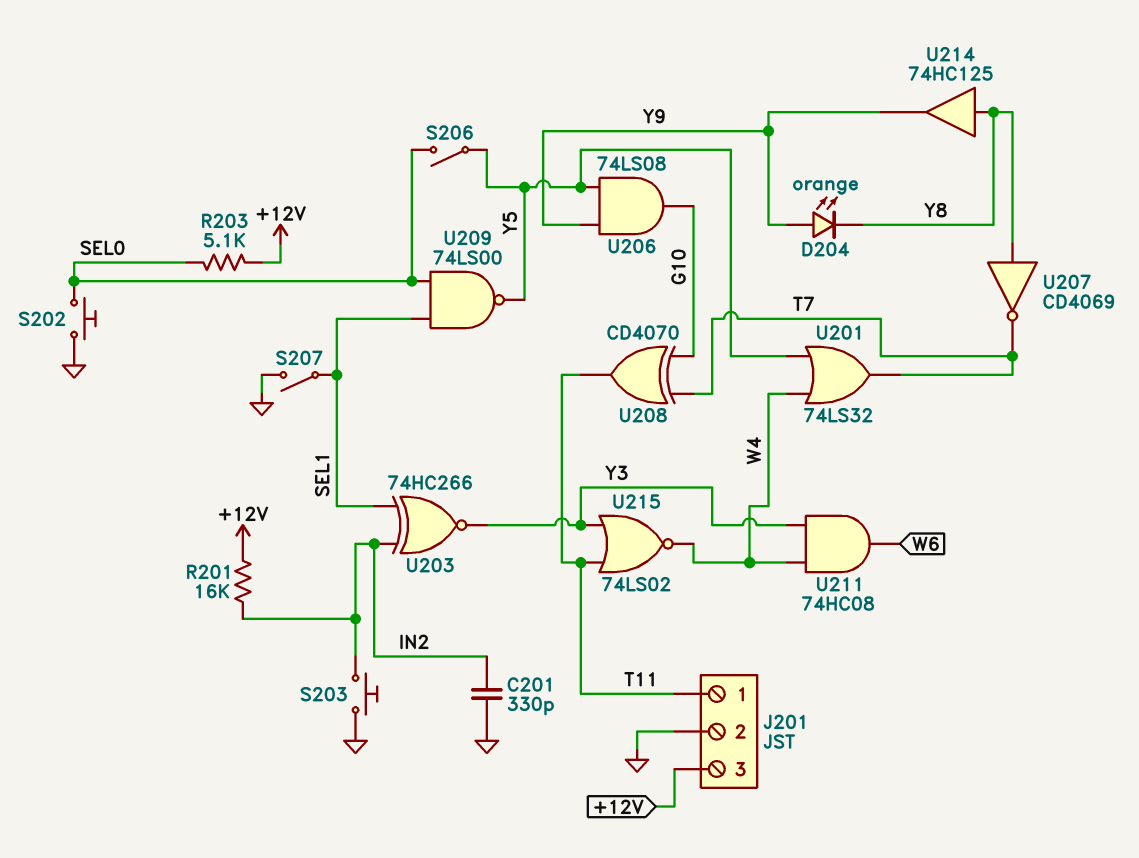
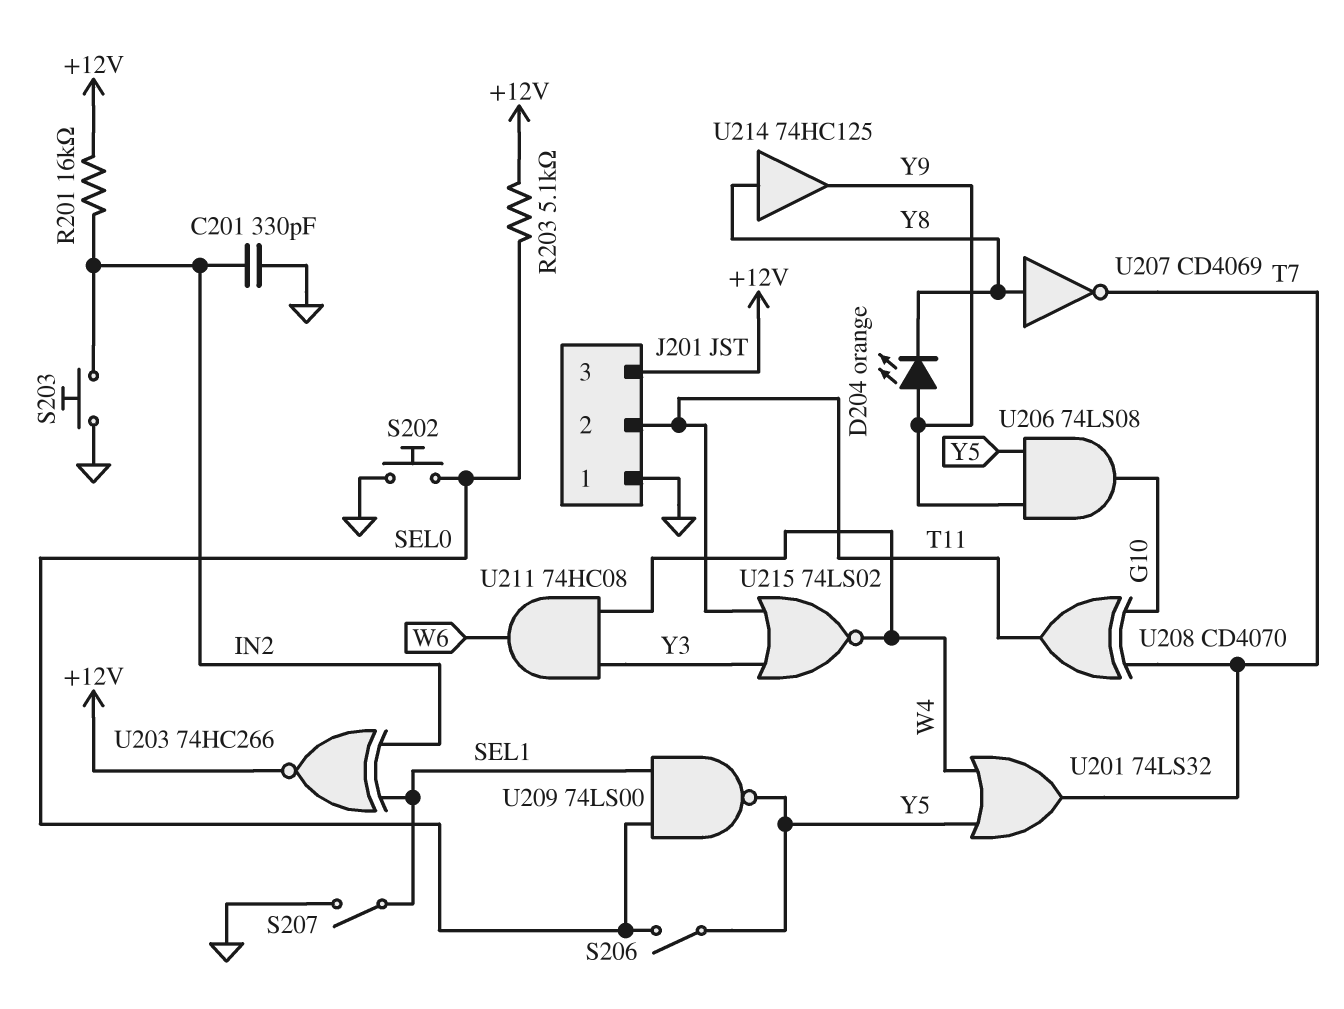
J201 pin 1: T11 -> GND
J201 pin 2: GND -> T11
U203: XNOR 74HC266 (in IN2, in SEL1, out Y3) -> XNOR 74HC266 (in IN2, in SEL1, out +12V)

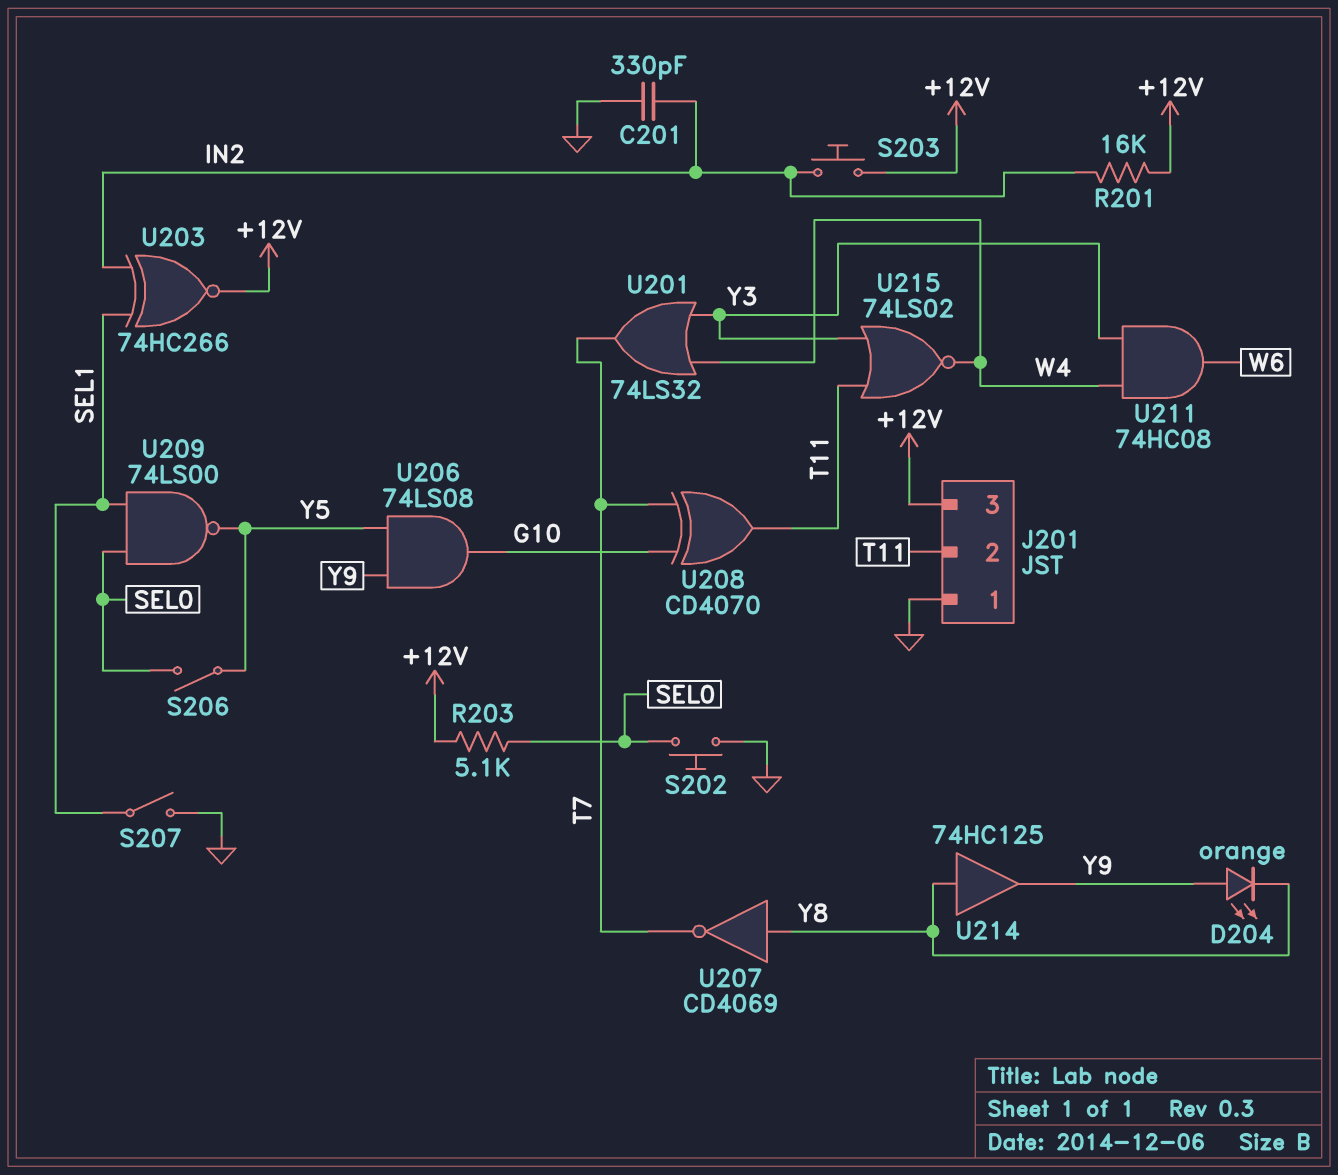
S203: button (GND, IN2) -> button (+12V, IN2)
U201: OR 74LS32 (in W4, in Y5, out T7) -> OR 74LS32 (in W4, in Y3, out T7)

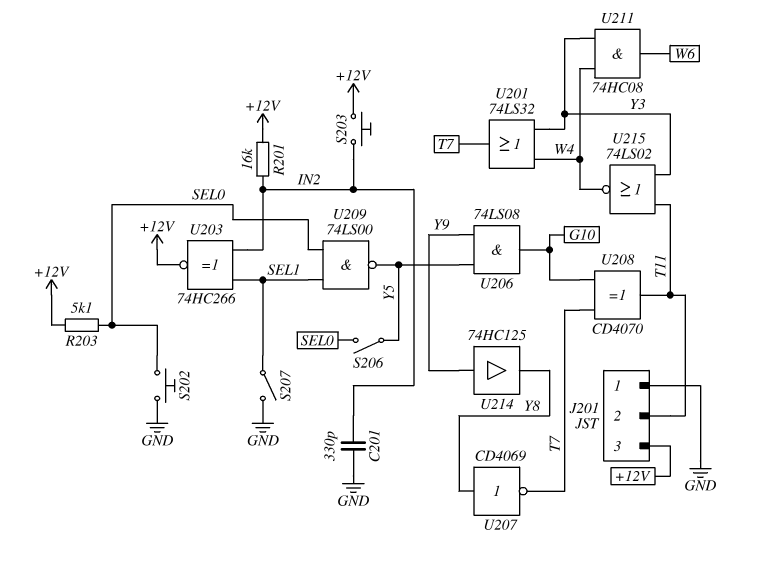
D204: LED orange (A Y9, K Y8) -> none
U214: buffer 74HC125 (in Y8, out Y9) -> buffer 74HC125 (in Y9, out Y8)

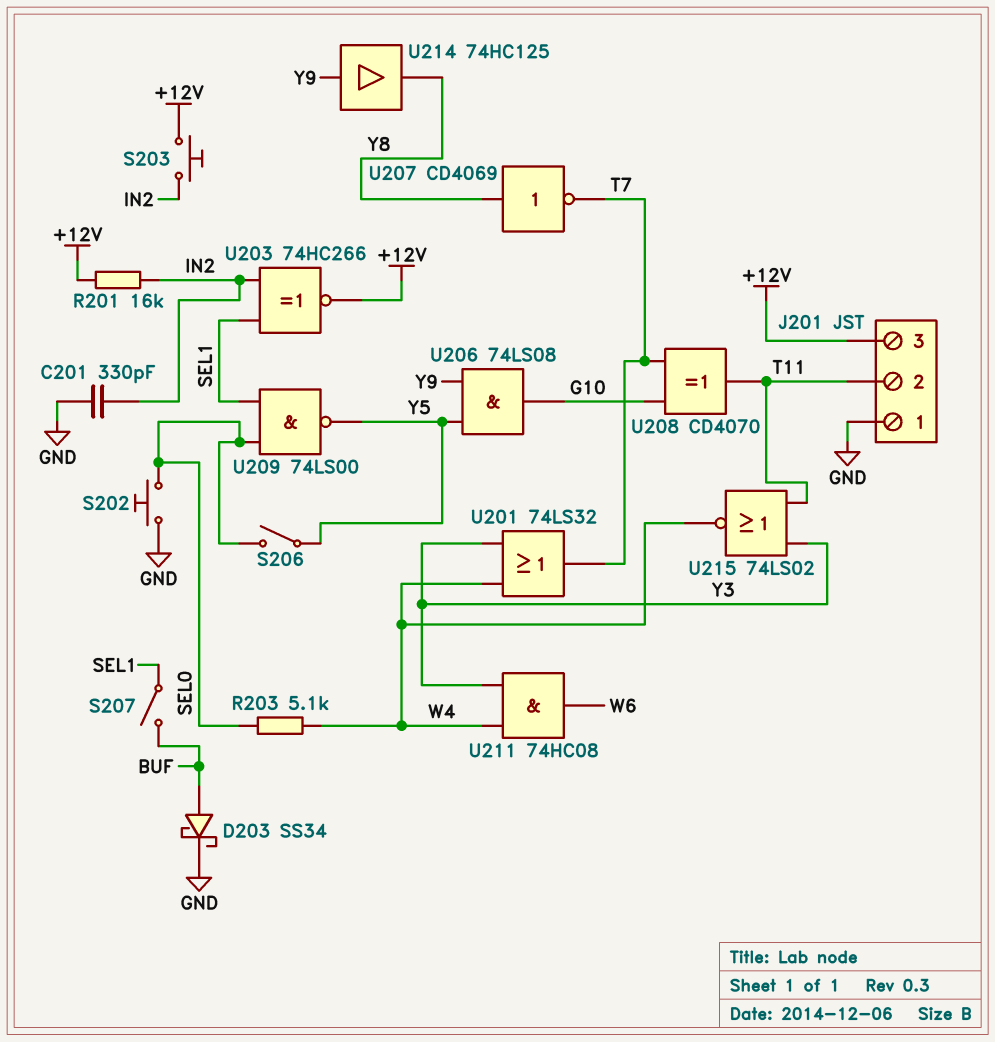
D203: none -> schottky SS34 (A BUF, K GND)
R203: 5.1k (+12V, SEL0) -> 5.1k (SEL0, W4)
S207: switch (GND, SEL1) -> switch (BUF, SEL1)

